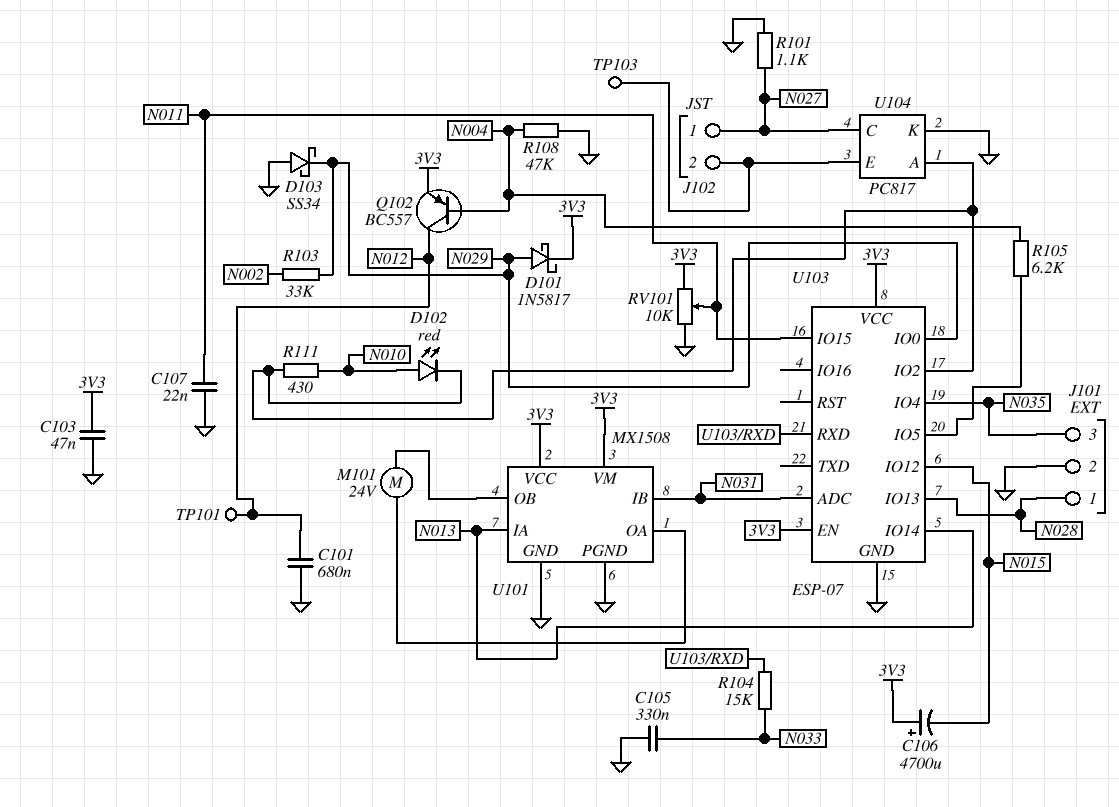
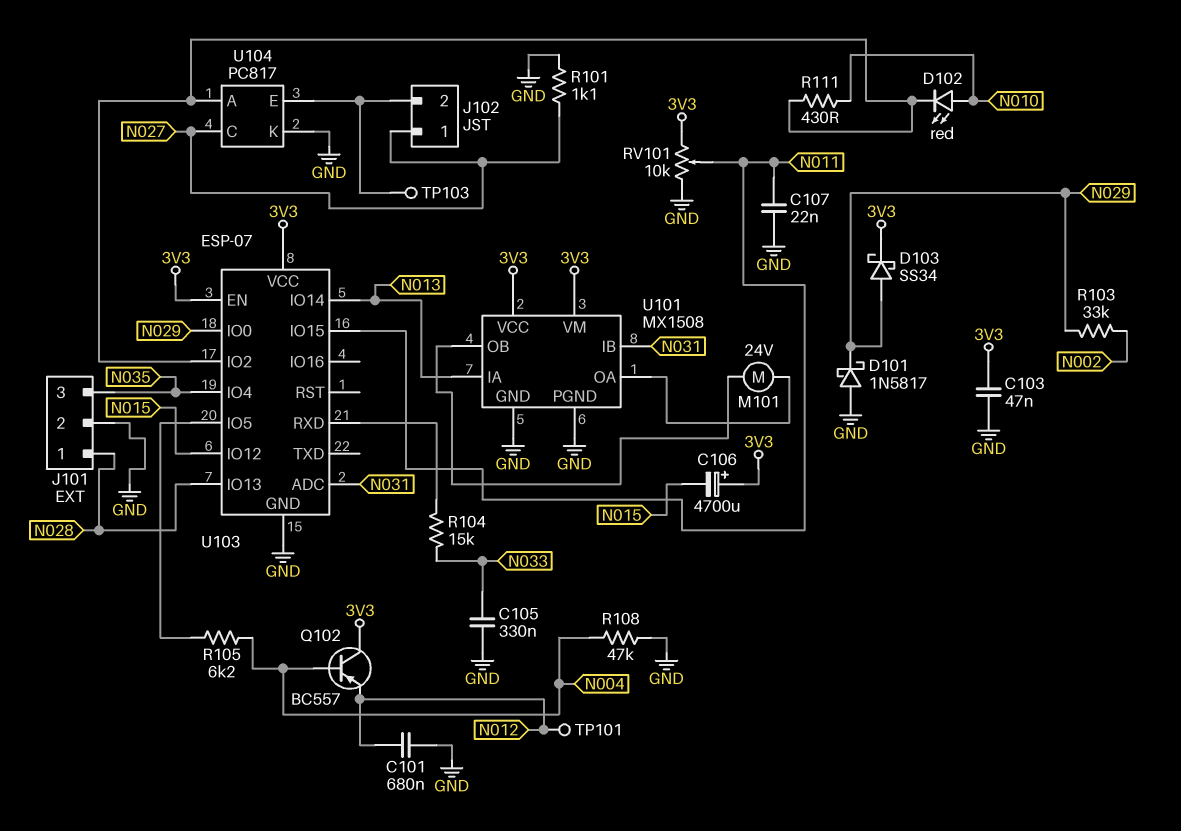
D101: schottky 1N5817 (A N029, K 3V3) -> schottky 1N5817 (A GND, K N029)
D103: schottky SS34 (A GND, K N029) -> schottky SS34 (A N029, K 3V3)
Q102: PNP BC557 (B N004, C N012, E 3V3) -> PNP BC557 (B N004, C 3V3, E N012)

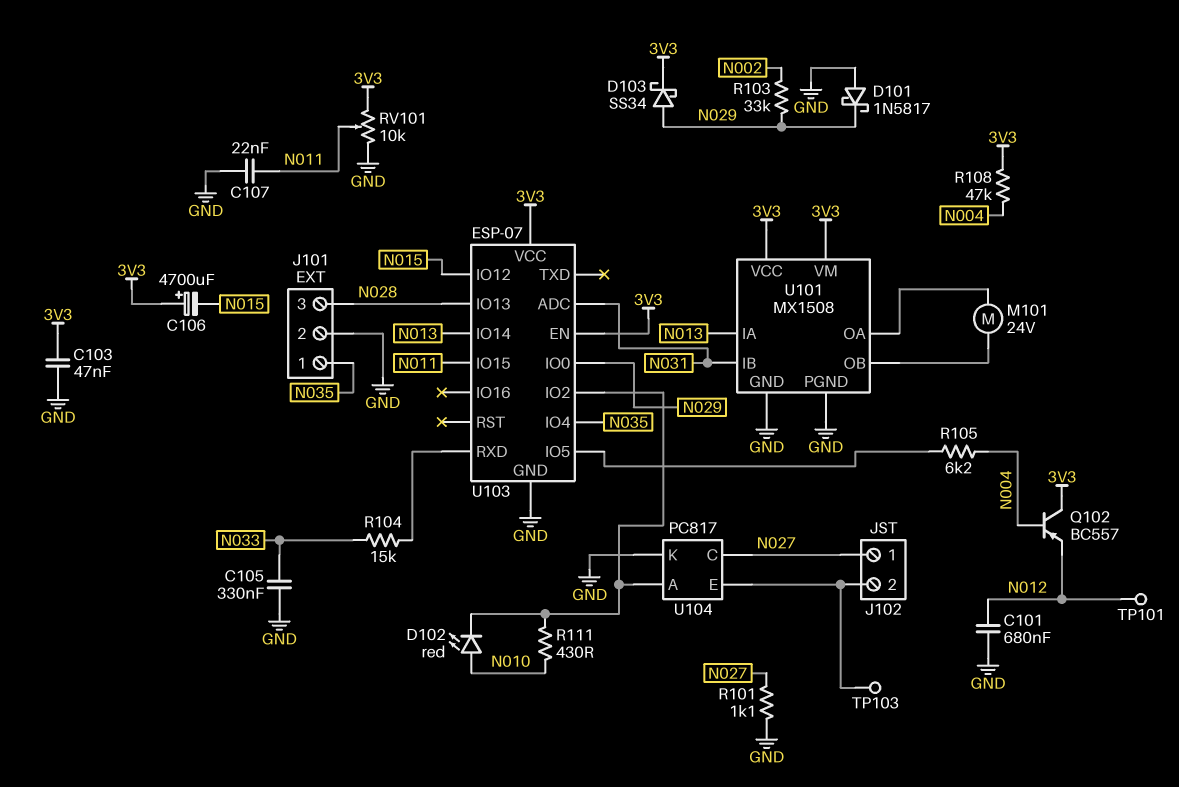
J101 pin 1: N028 -> N035
J101 pin 3: N035 -> N028
R108: 47k (GND, N004) -> 47k (3V3, N004)

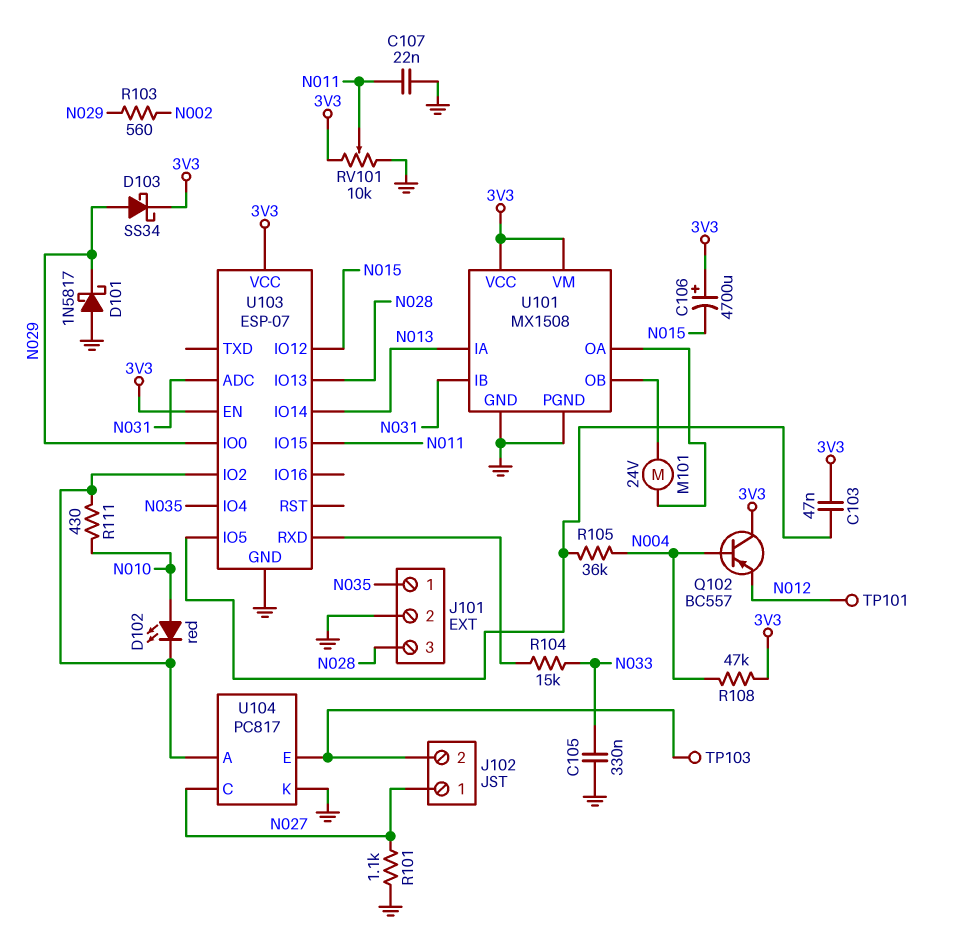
C101: 680nF (GND, N012) -> none
C103: 47nF (3V3, GND) -> 47nF (3V3, U103/IO5)
R103: 33k (N002, N029) -> 560 (N002, N029)
R105: 6.2k (N004, U103/IO5) -> 36k (N004, U103/IO5)

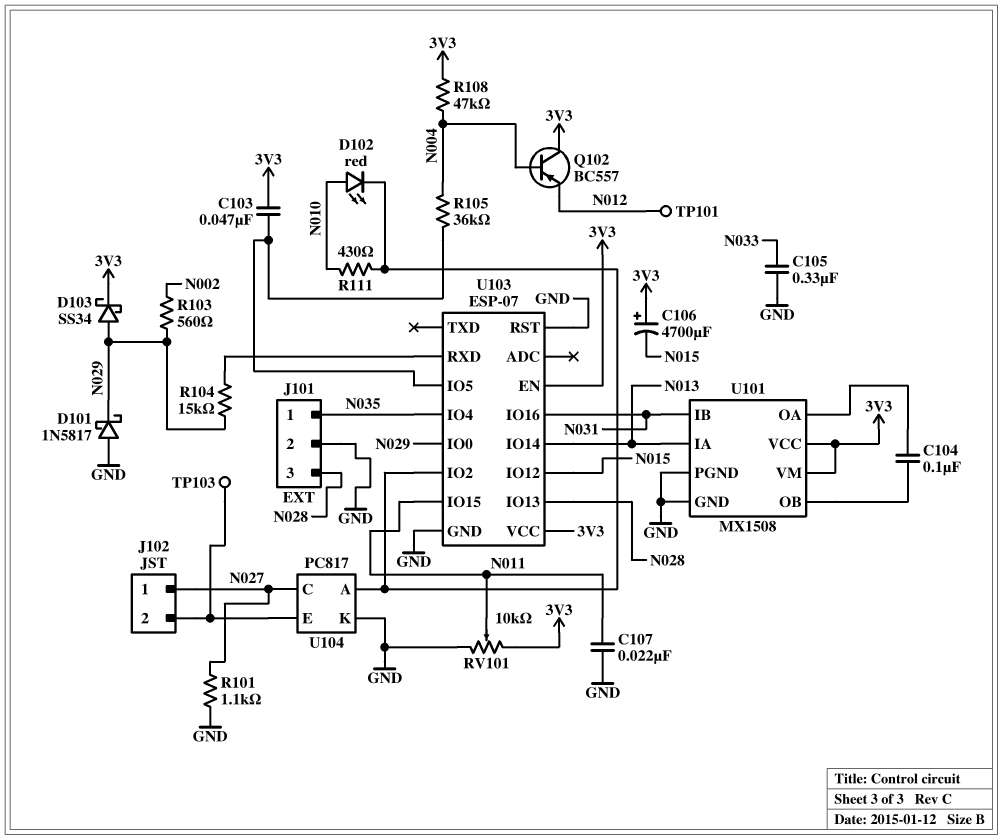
C104: none -> 100nF (U101/OA, U101/OB)
M101: motor 24V (U101/OA, U101/OB) -> none
R104: 15k (N033, U103/RXD) -> 15k (N029, U103/RXD)
U103 pin ADC: N031 -> none
U103 pin IO16: none -> N031
U103 pin RST: none -> GND

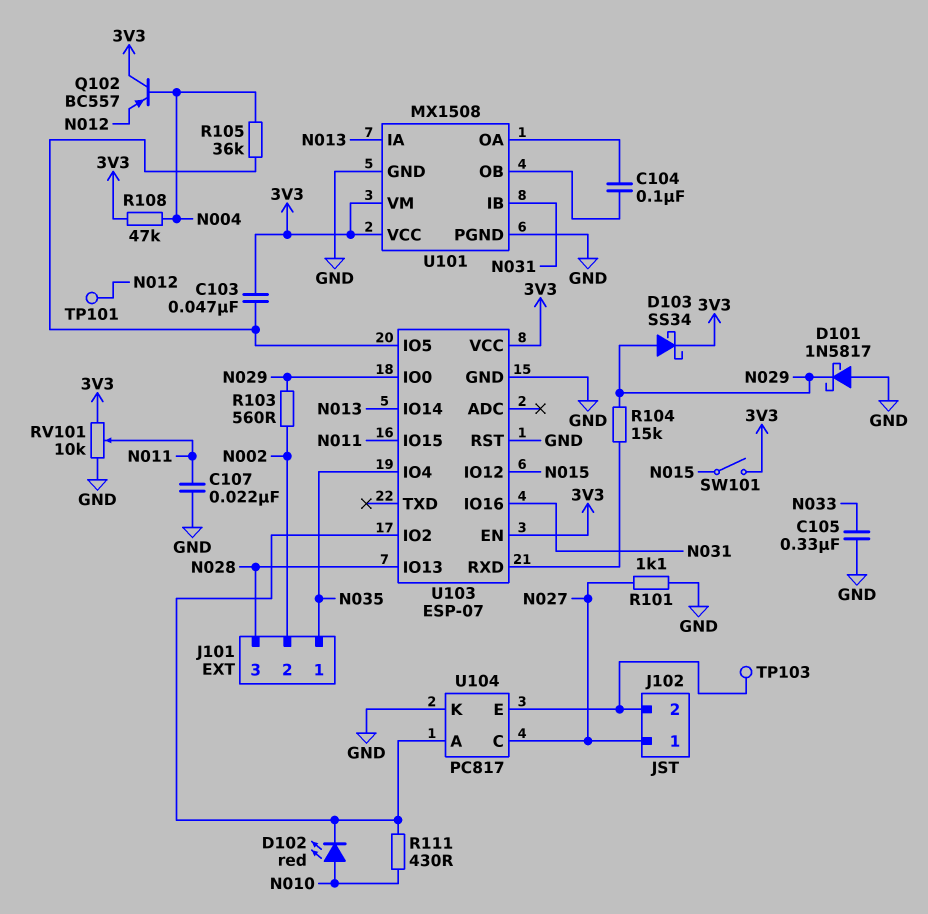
C106: 4700uF (plus 3V3, minus N015) -> none
J101 pin 2: GND -> N002
SW101: none -> switch (3V3, N015)

